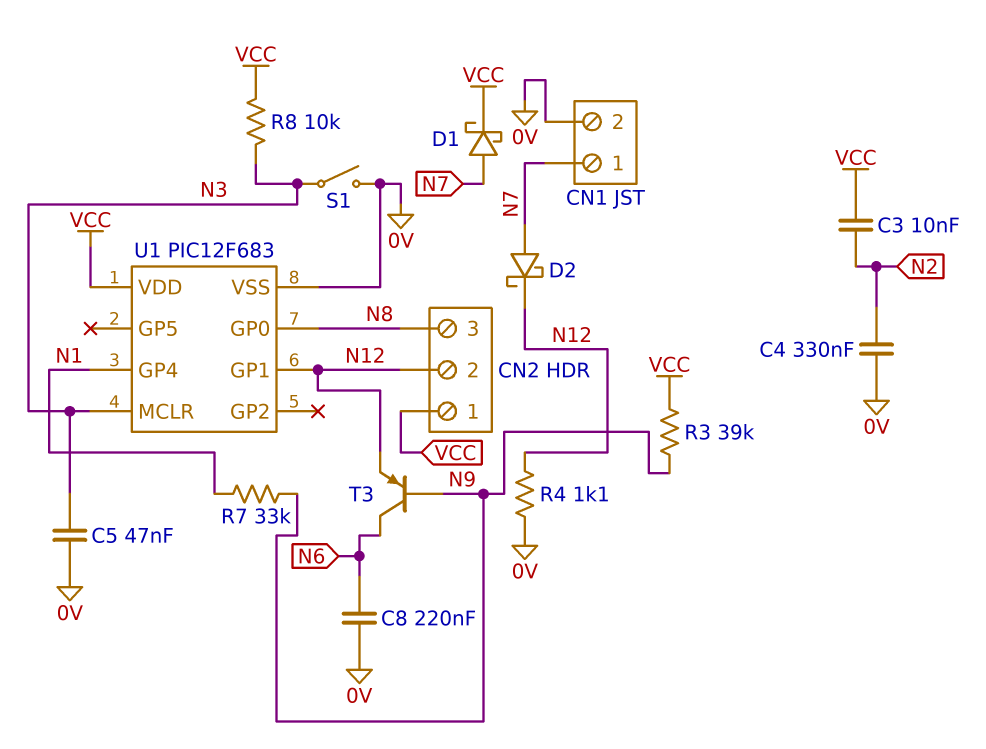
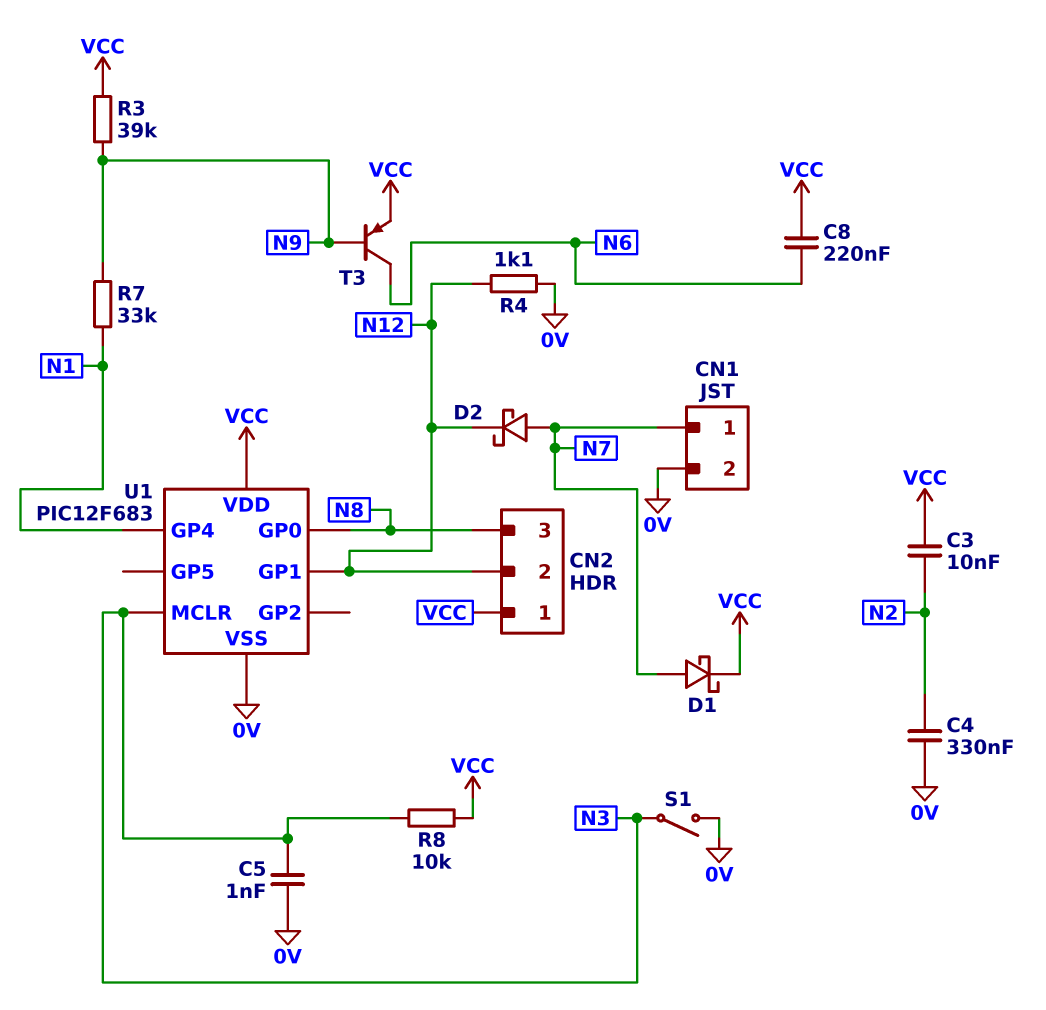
C5: 47nF (0V, N3) -> 1nF (0V, N3)
C8: 220nF (0V, N6) -> 220nF (N6, VCC)
T3: PNP (B N9, C N6, E N12) -> PNP (B N9, C N6, E VCC)

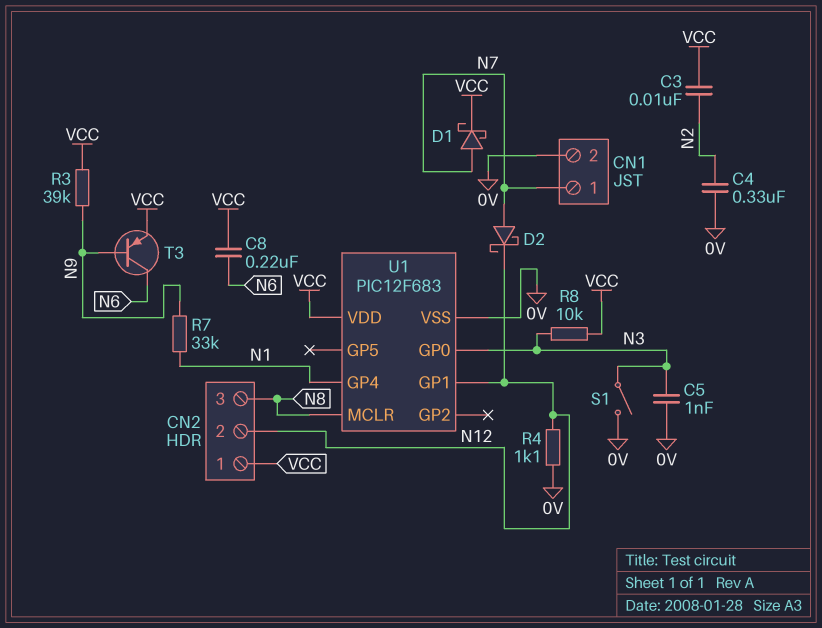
U1 pin GP0: N8 -> N3
U1 pin MCLR: N3 -> N8

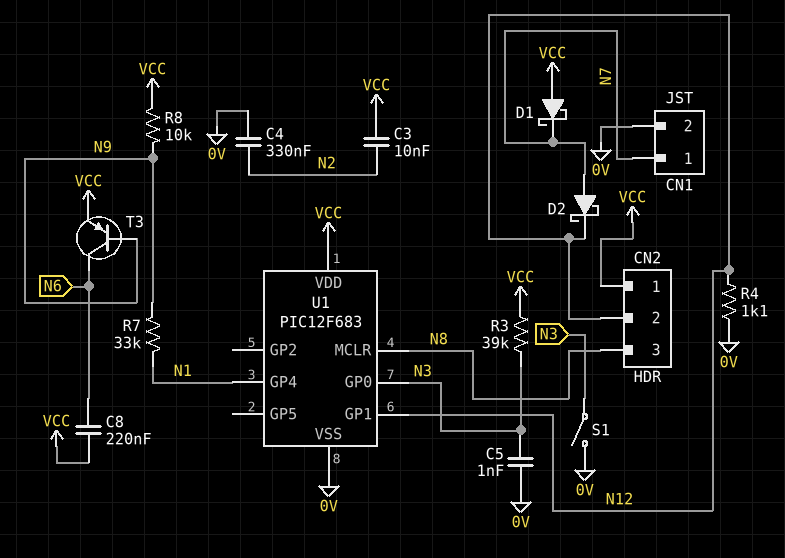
D1: schottky (A N7, K VCC) -> schottky (A VCC, K N7)
R3: 39k (N9, VCC) -> 39k (N3, VCC)
R8: 10k (N3, VCC) -> 10k (N9, VCC)

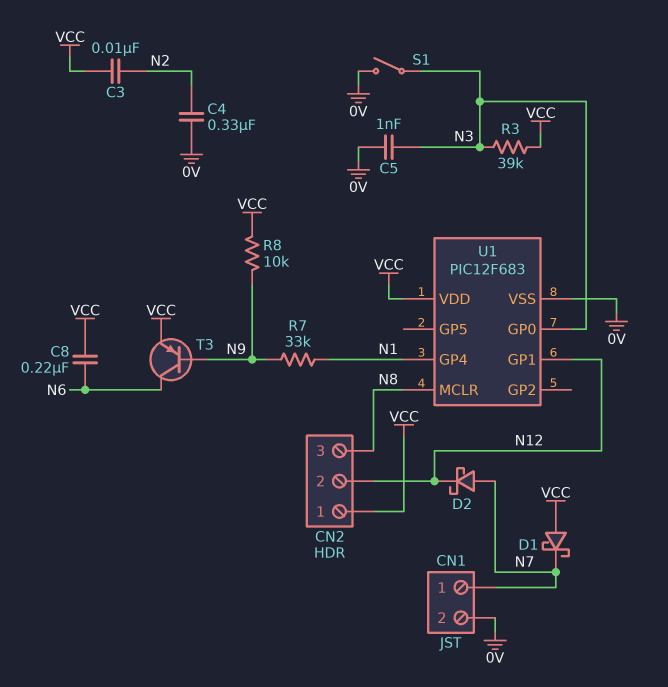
R4: 1.1k (0V, N12) -> none

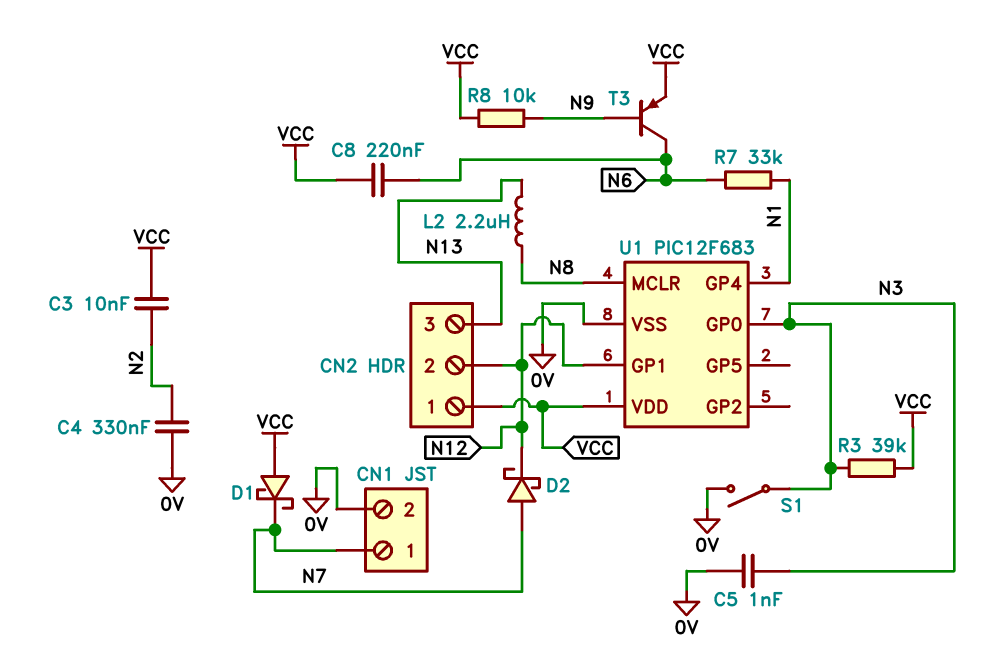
CN2 pin 3: N8 -> N13
L2: none -> 2.2uH (N8, N13)
R7: 33k (N1, N9) -> 33k (N1, N6)

